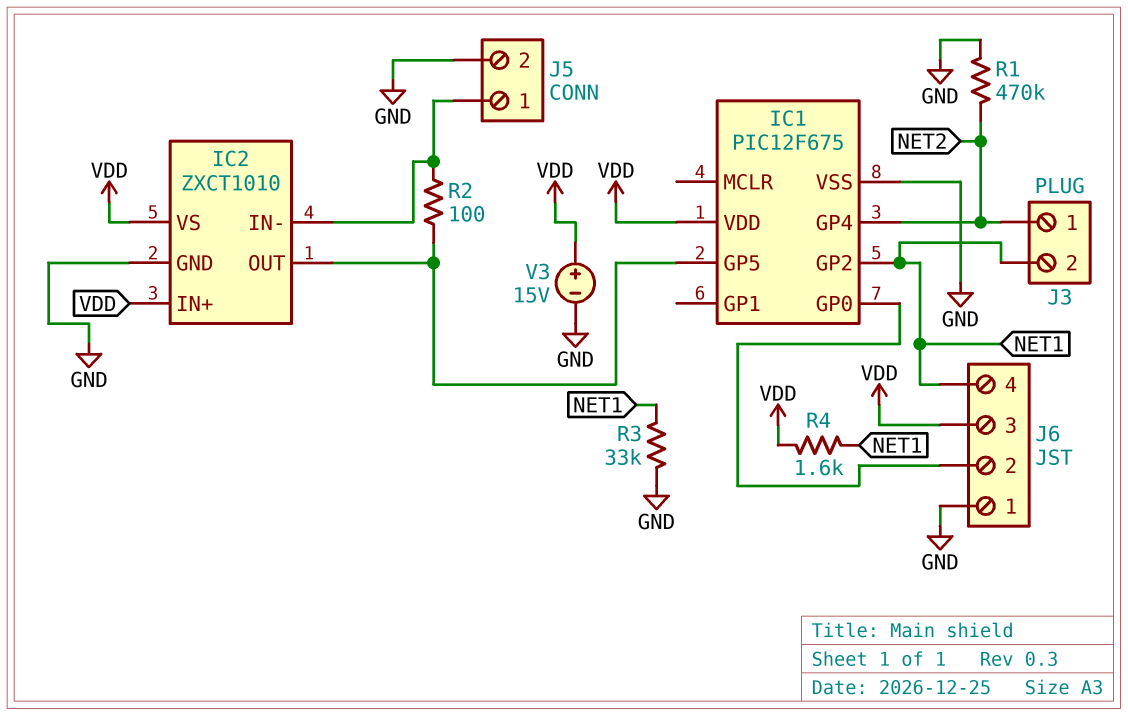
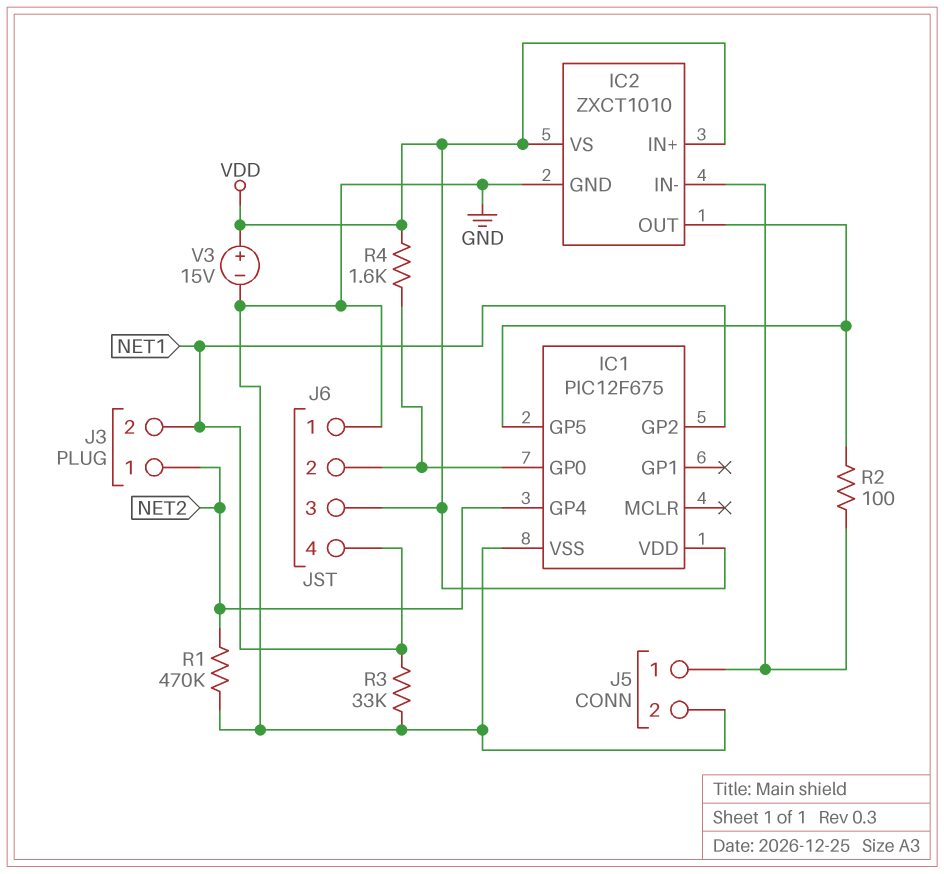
R4: 1.6k (NET1, VDD) -> 1.6k (IC1/GP0, VDD)

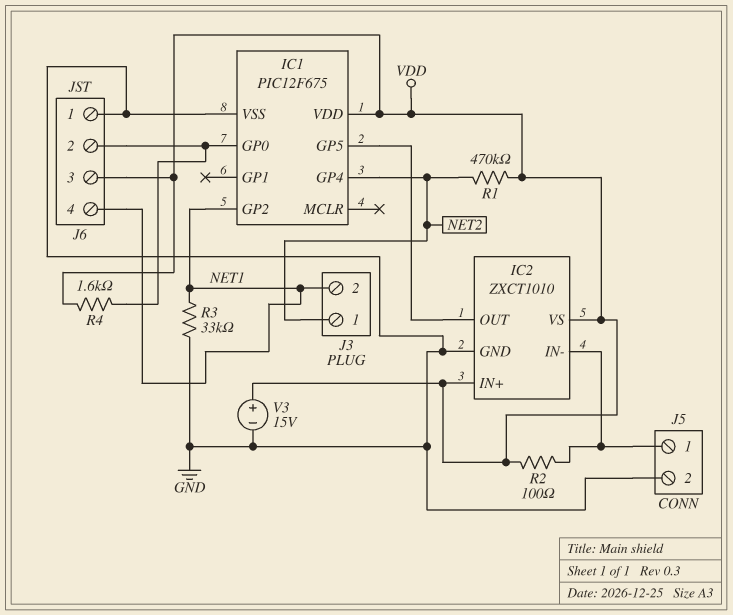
R1: 470k (GND, NET2) -> 470k (NET2, VDD)
R2: 100 (IC1/GP5, IC2/IN-) -> 100 (IC2/IN-, VDD)

